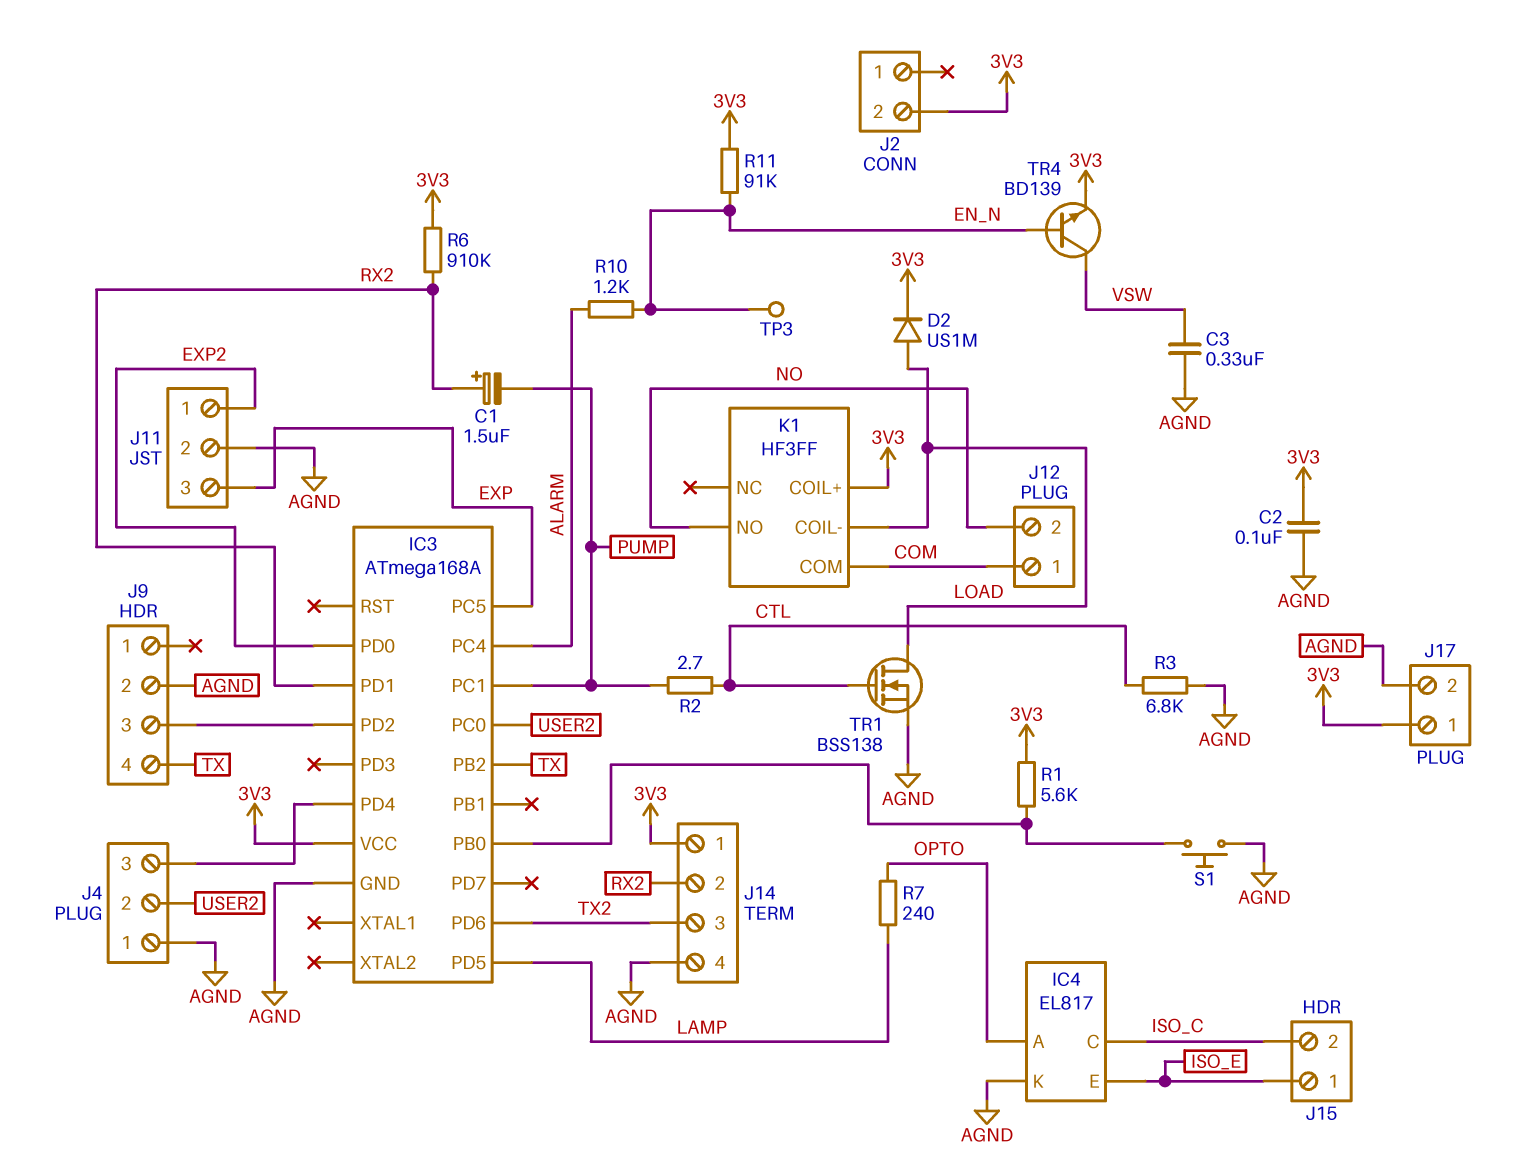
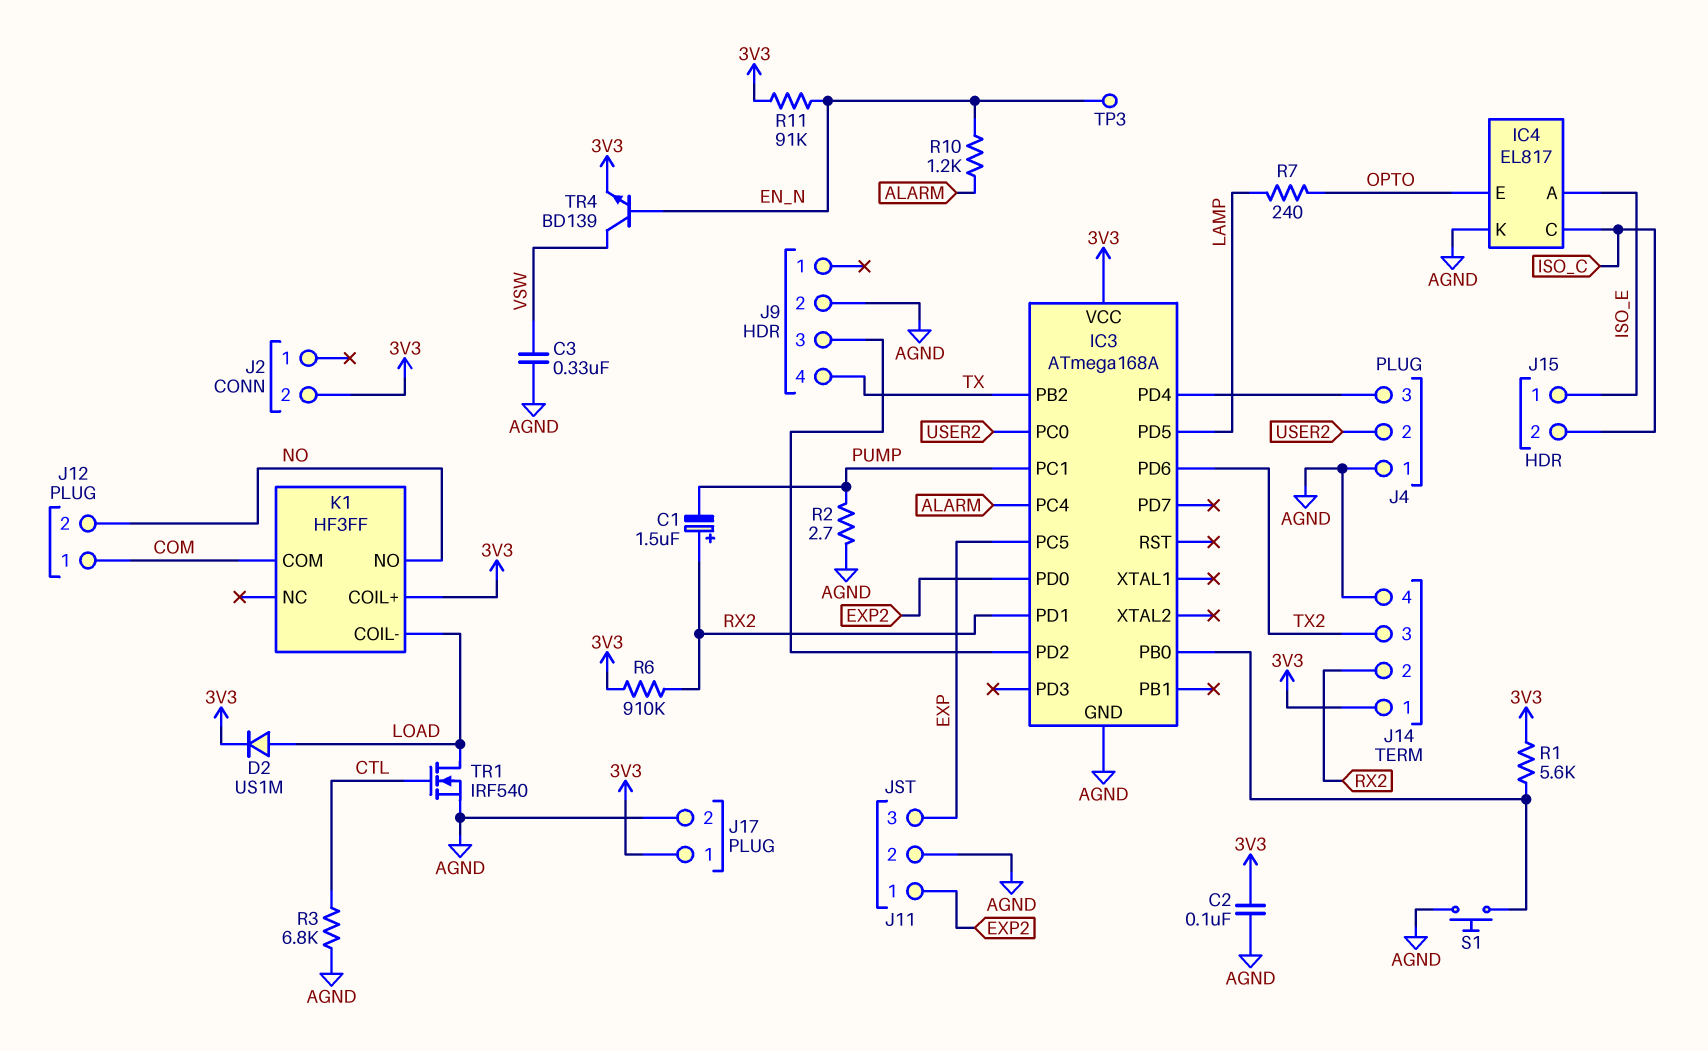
IC4 pin A: OPTO -> ISO_E
IC4 pin E: ISO_E -> OPTO
R2: 2.7 (CTL, PUMP) -> 2.7 (AGND, PUMP)
TR1: NMOS BSS138 (G CTL, D LOAD, S AGND) -> NMOS IRF540 (G CTL, D LOAD, S AGND)

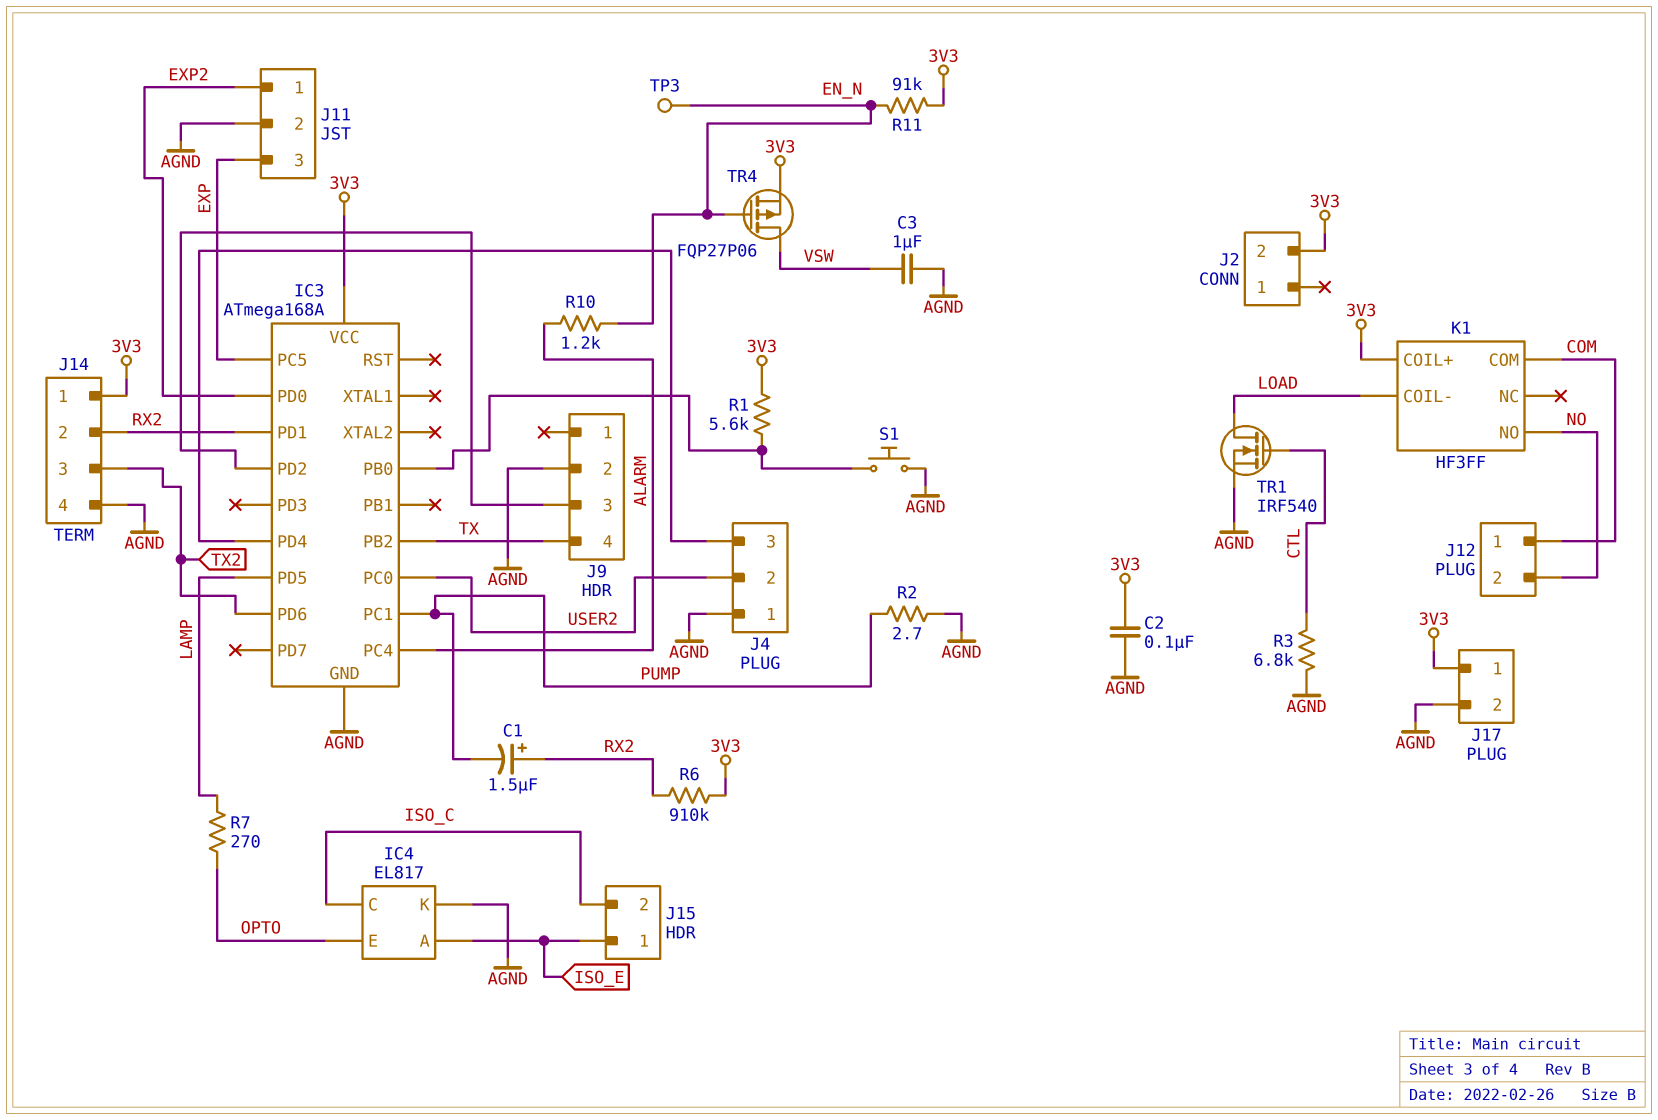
C3: 330nF (AGND, VSW) -> 1uF (AGND, VSW)
D2: diode US1M (A LOAD, K 3V3) -> none
R7: 240 (LAMP, OPTO) -> 270 (LAMP, OPTO)
TR4: NPN BD139 (B EN_N, C VSW, E 3V3) -> PMOS FQP27P06 (G EN_N, D VSW, S 3V3)

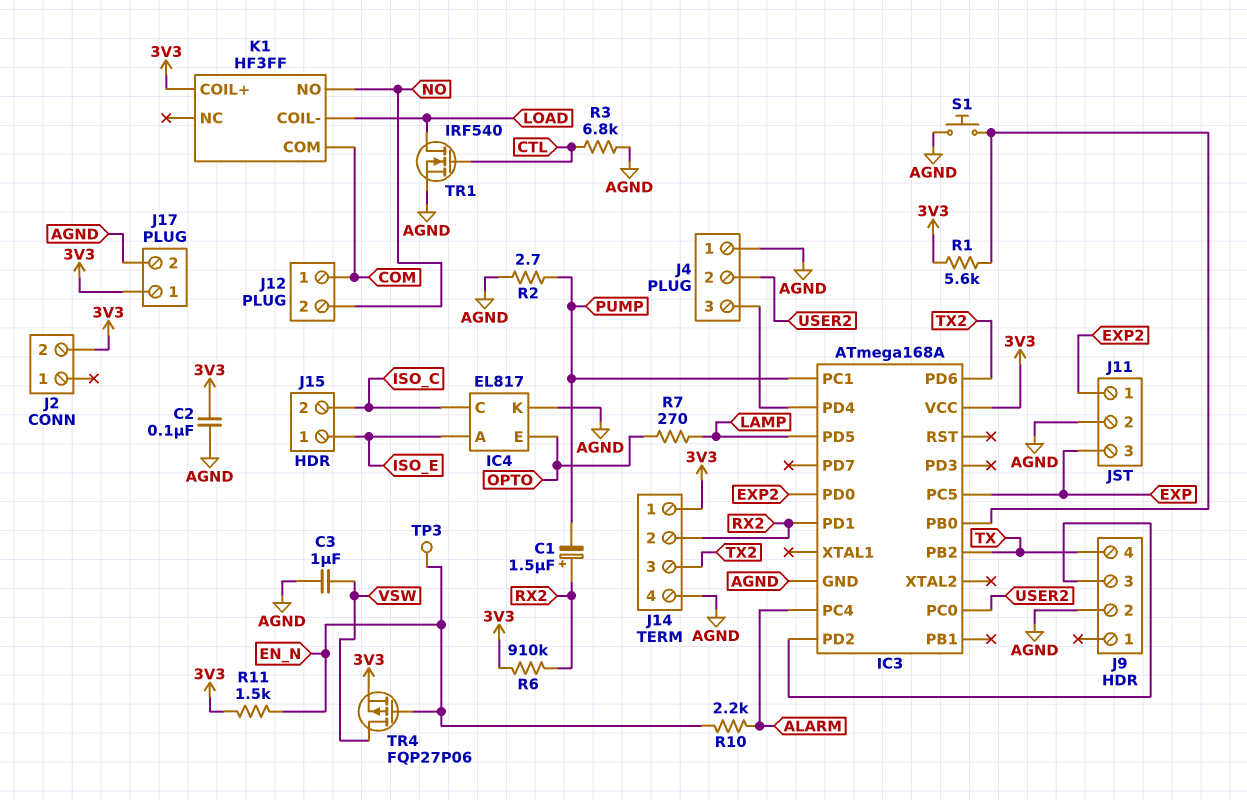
R10: 1.2k (ALARM, EN_N) -> 2.2k (ALARM, EN_N)
R11: 91k (3V3, EN_N) -> 1.5k (3V3, EN_N)

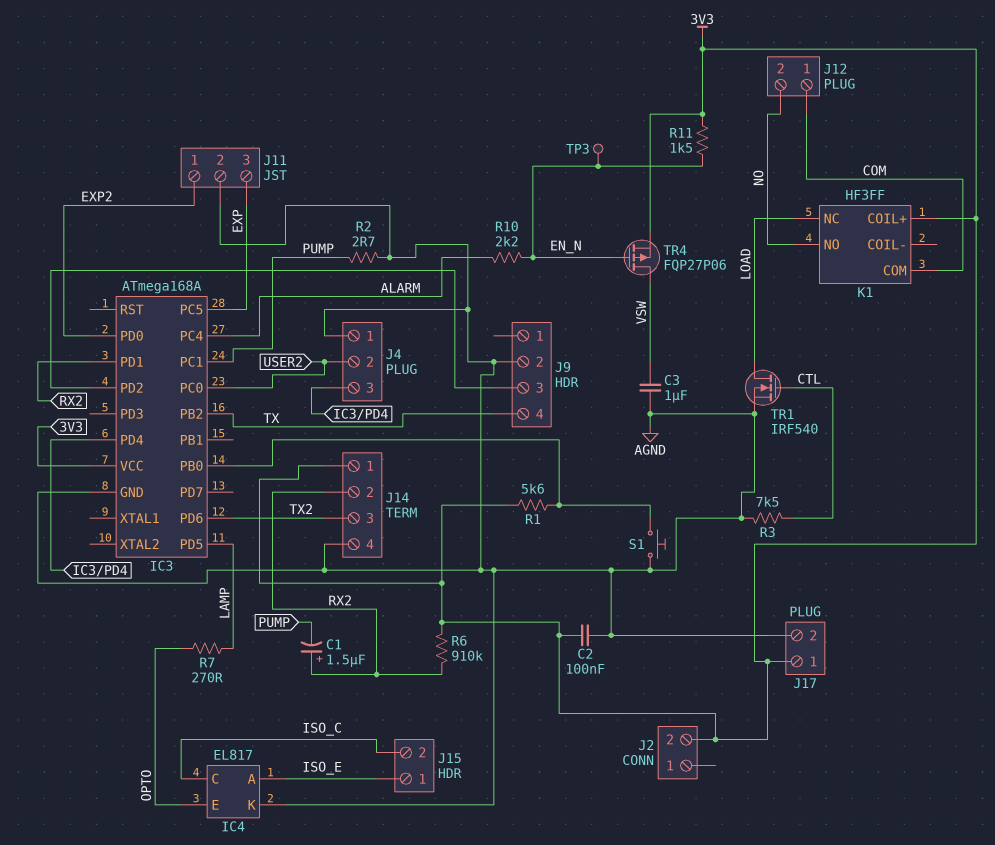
K1 pin COIL-: LOAD -> none
K1 pin NC: none -> LOAD
R3: 6.8k (AGND, CTL) -> 7.5k (AGND, CTL)

